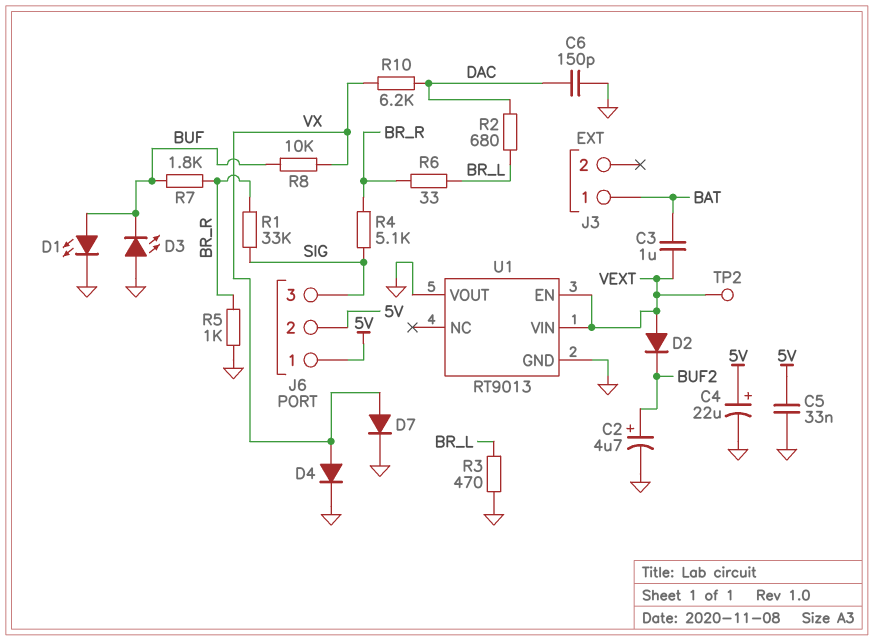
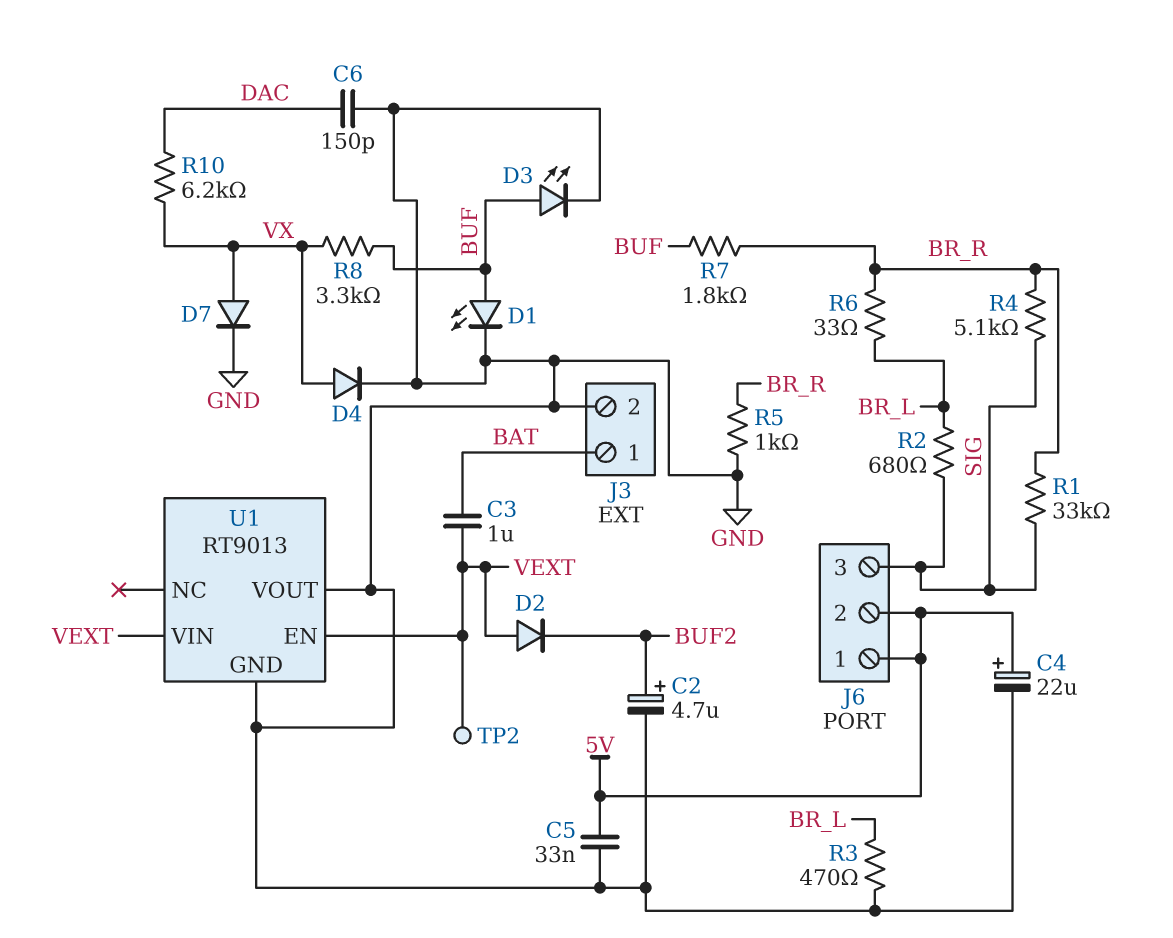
D3: LED (A GND, K BUF) -> LED (A BUF, K GND)
J3 pin 2: none -> GND
R2: 680 (BR_L, DAC) -> 680 (BR_L, SIG)
R8: 10k (BUF, VX) -> 3.3k (BUF, VX)

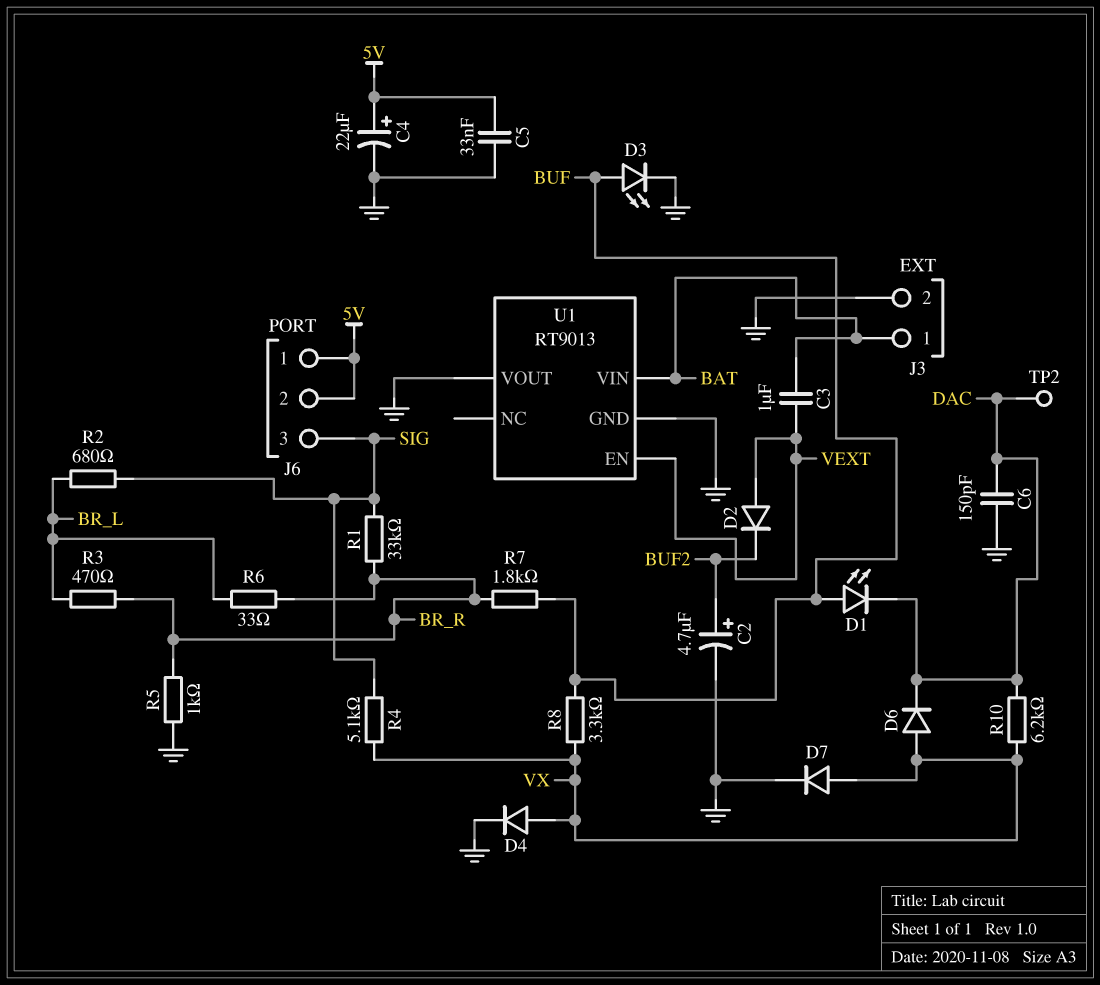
D1: LED (A BUF, K GND) -> LED (A BUF, K DAC)
D6: none -> diode (A VX, K DAC)
R3: 470 (BR_L, GND) -> 470 (BR_L, BR_R)
R4: 5.1k (BR_R, SIG) -> 5.1k (SIG, VX)
TP2: test point (VEXT) -> test point (DAC)
U1 pin VIN: VEXT -> BAT

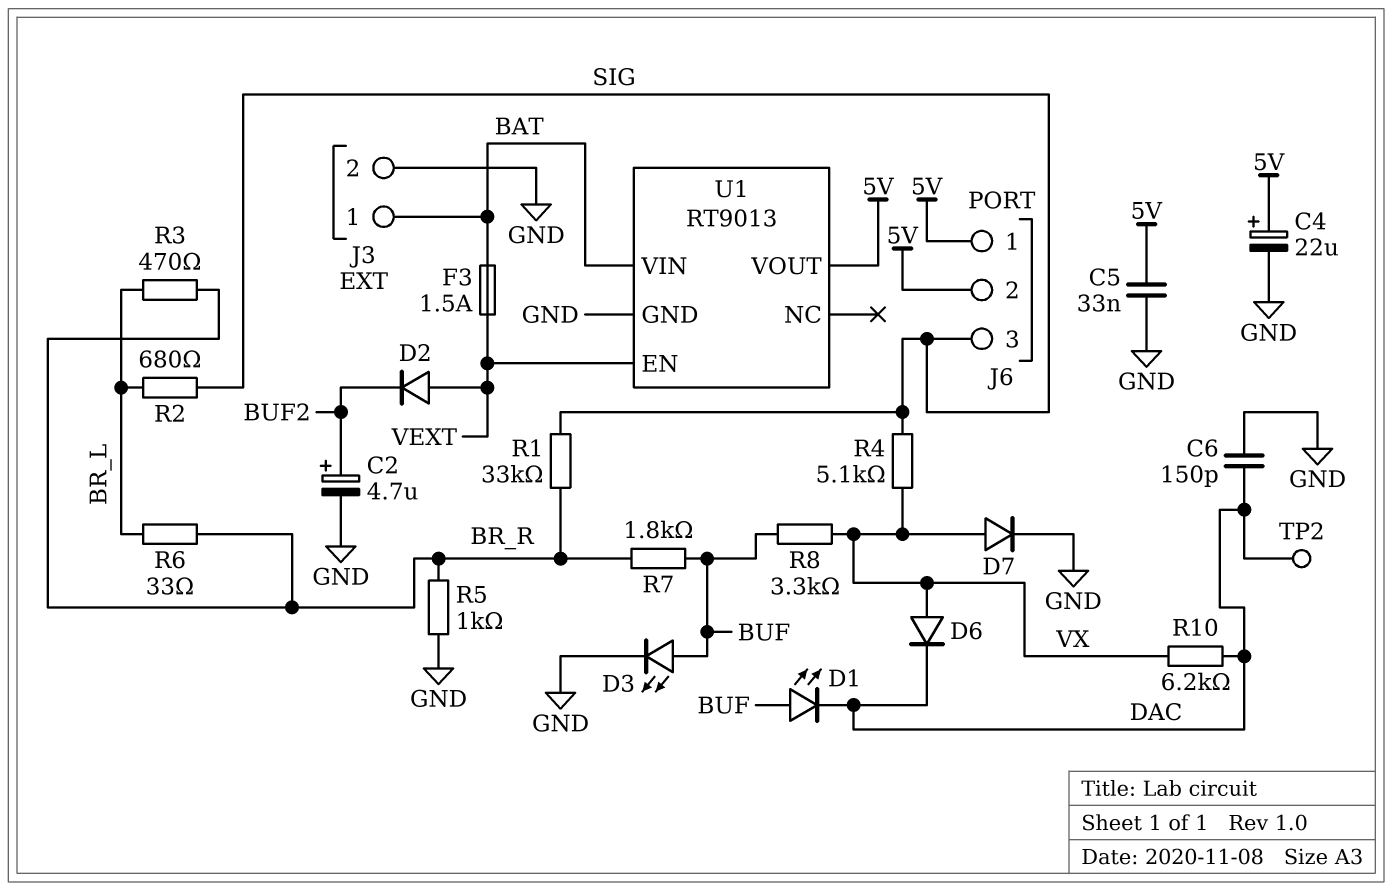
C3: 1uF (BAT, VEXT) -> none
D4: diode (A VX, K GND) -> none
F3: none -> 1.5A (BAT, VEXT)
U1 pin VOUT: GND -> 5V

